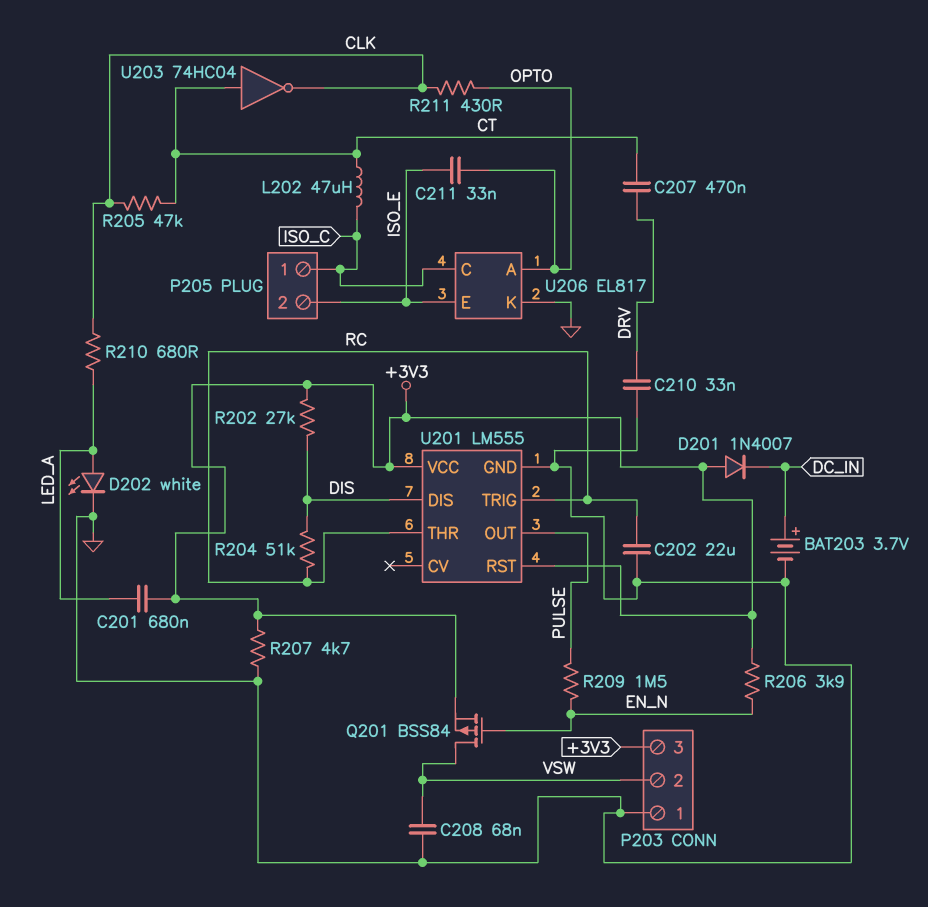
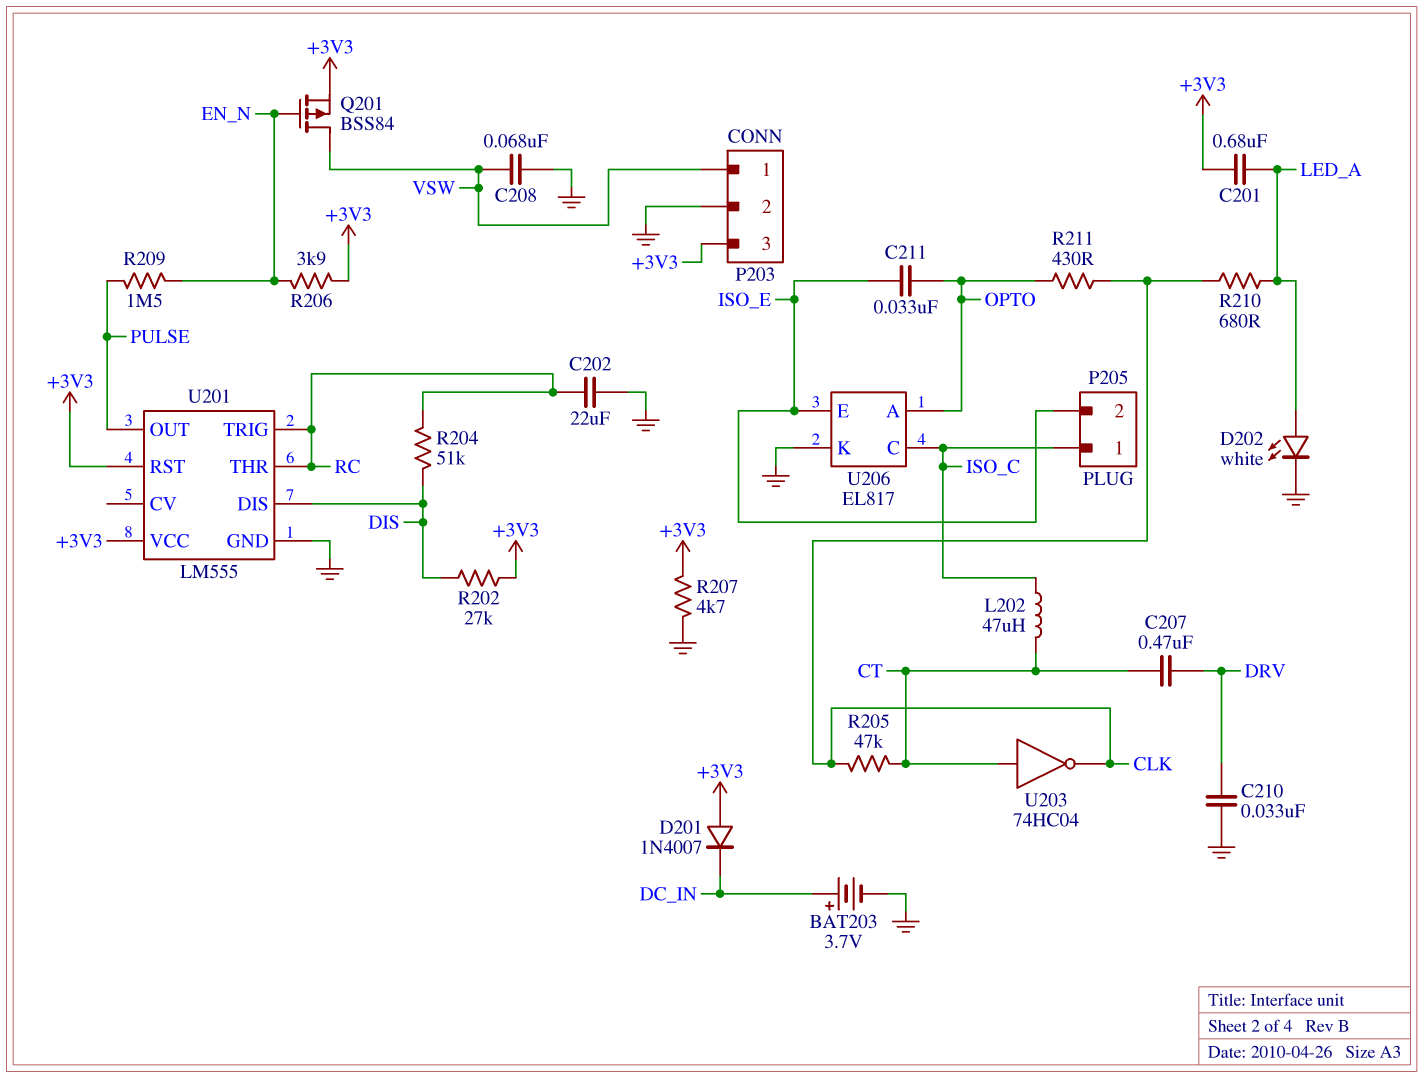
P203 pin 1: GND -> VSW
P203 pin 2: VSW -> GND

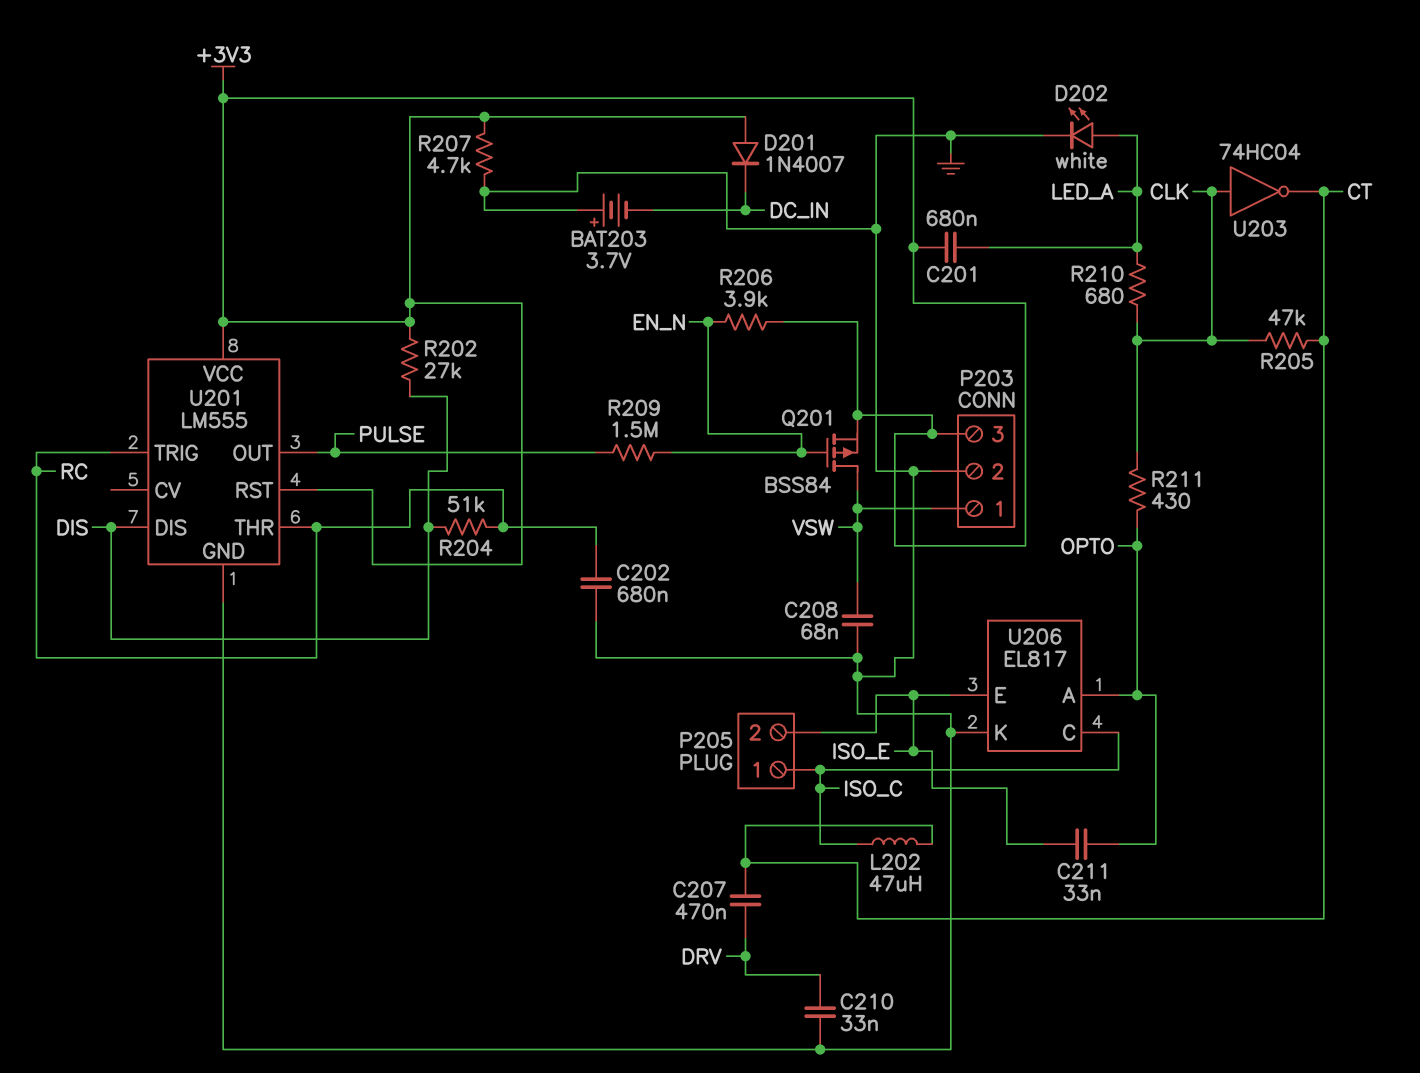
BAT203: 3.7V (plus DC_IN, minus GND) -> 3.7V (plus GND, minus DC_IN)
C202: 22uF (GND, RC) -> 680nF (GND, RC)
U203: NOT 74HC04 (in CT, out CLK) -> NOT 74HC04 (in CLK, out CT)

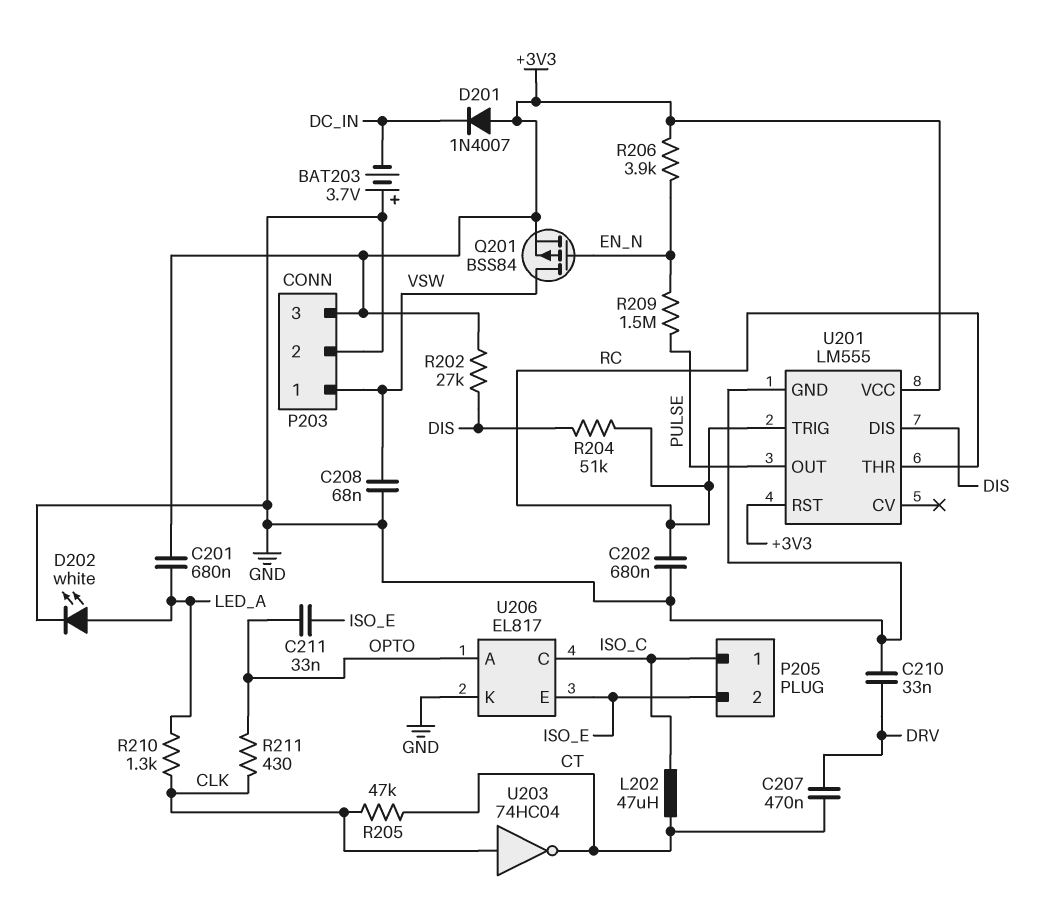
R207: 4.7k (+3V3, GND) -> none
R210: 680 (CLK, LED_A) -> 1.3k (CLK, LED_A)

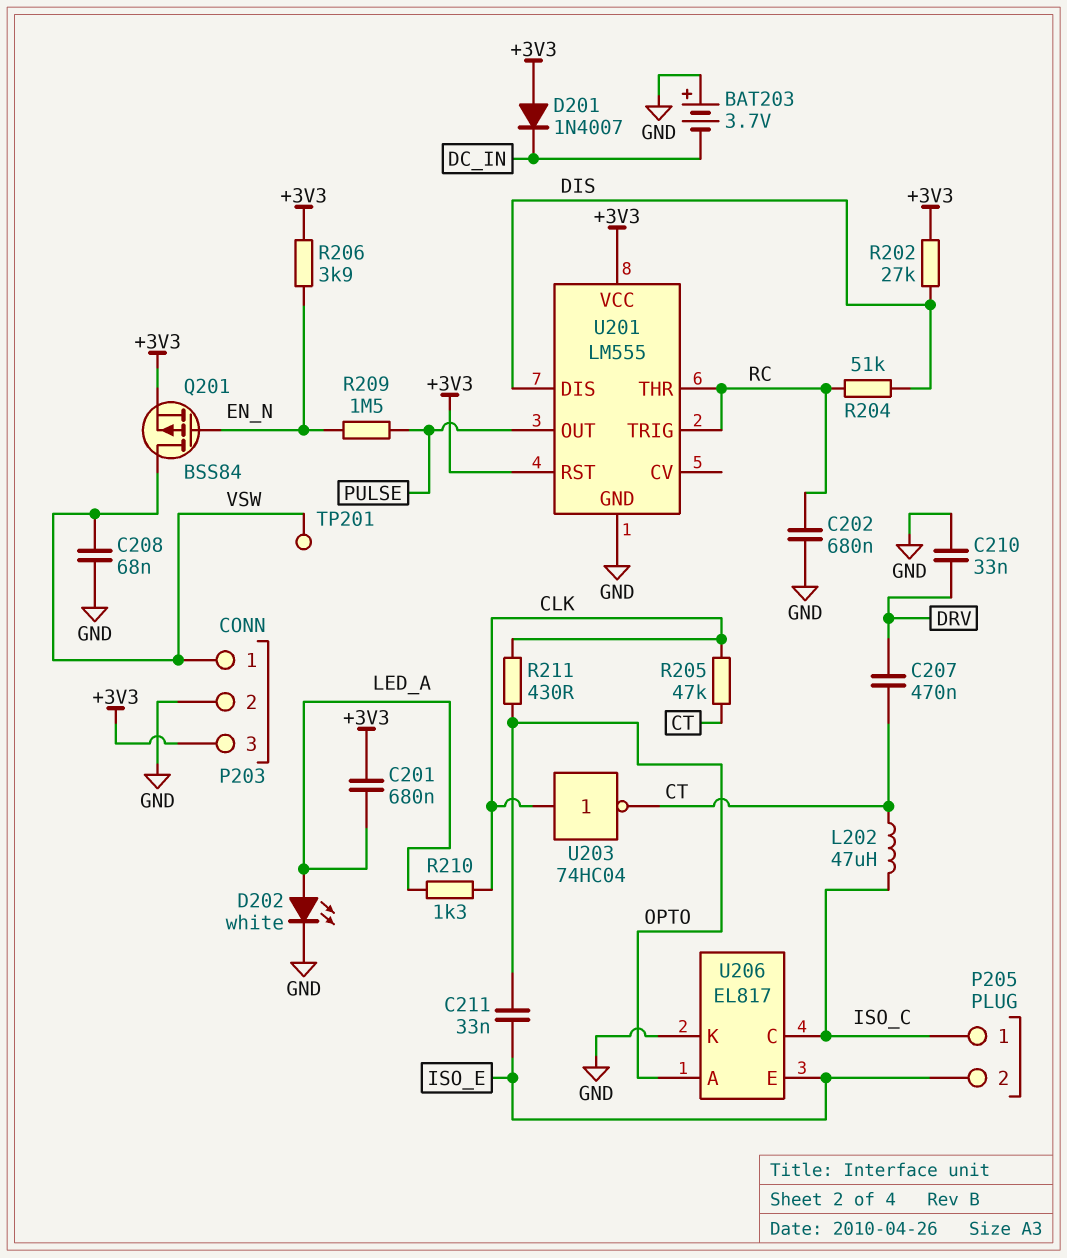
TP201: none -> test point (VSW)

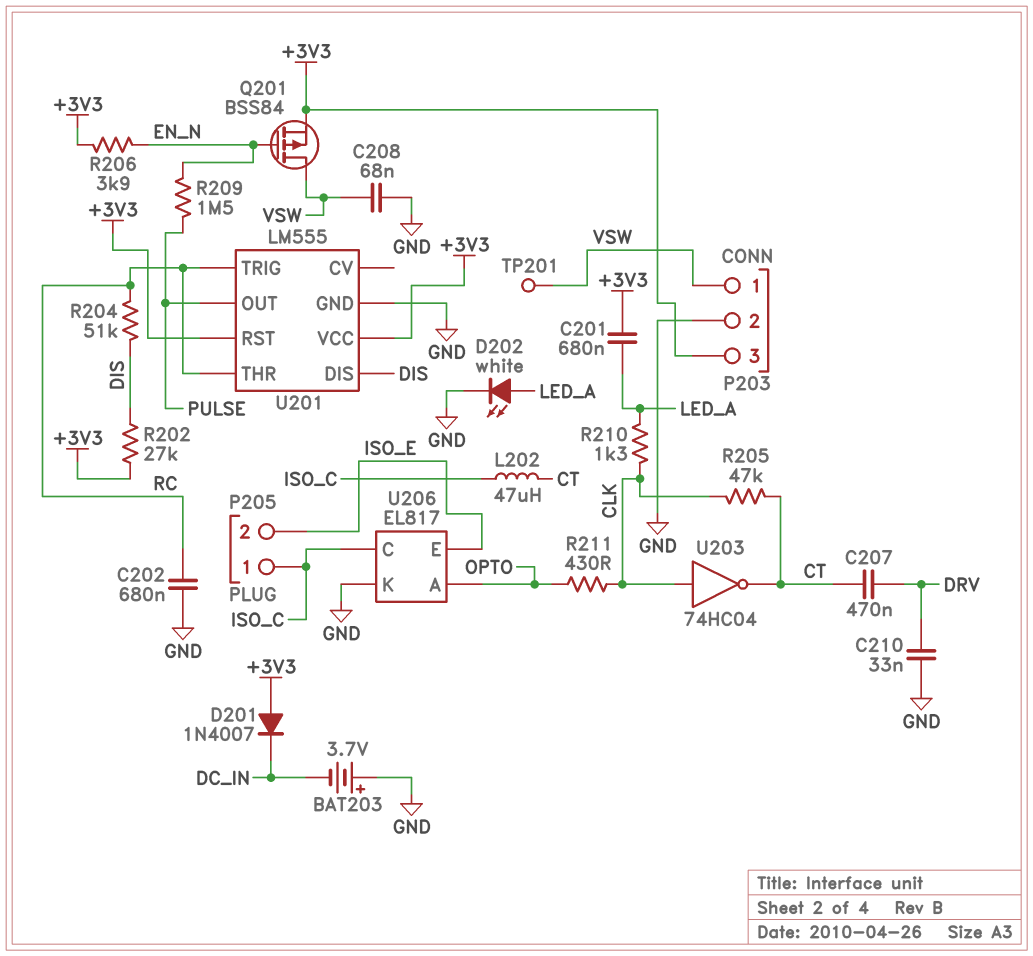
C211: 33nF (ISO_E, OPTO) -> none

